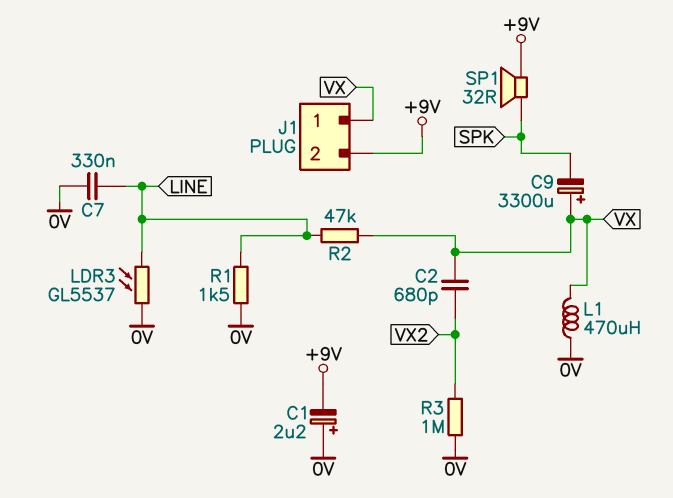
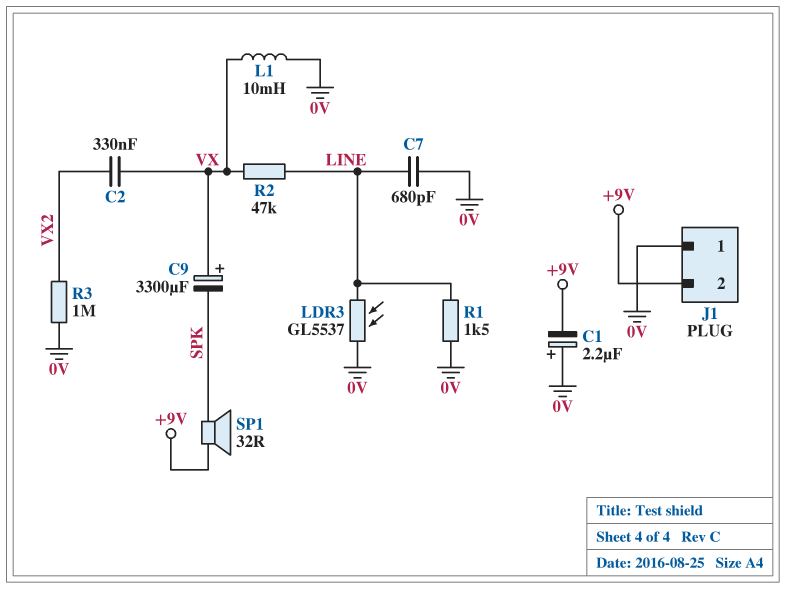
C2: 680pF (VX, VX2) -> 330nF (VX, VX2)
C7: 330nF (0V, LINE) -> 680pF (0V, LINE)
J1 pin 1: VX -> 0V
L1: 470uH (0V, VX) -> 10mH (0V, VX)

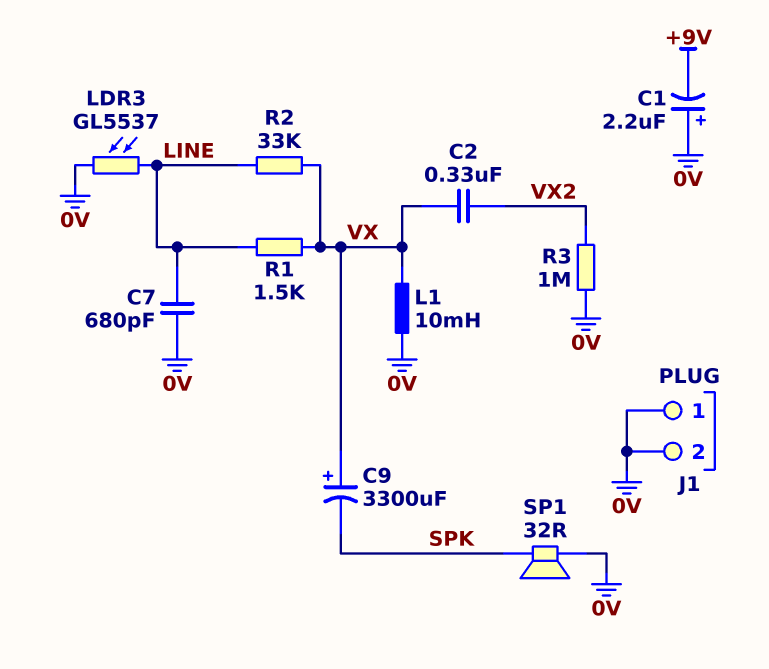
J1 pin 2: +9V -> 0V
R1: 1.5k (0V, LINE) -> 1.5k (LINE, VX)
R2: 47k (LINE, VX) -> 33k (LINE, VX)
SP1: speaker 32R (+9V, SPK) -> speaker 32R (0V, SPK)

